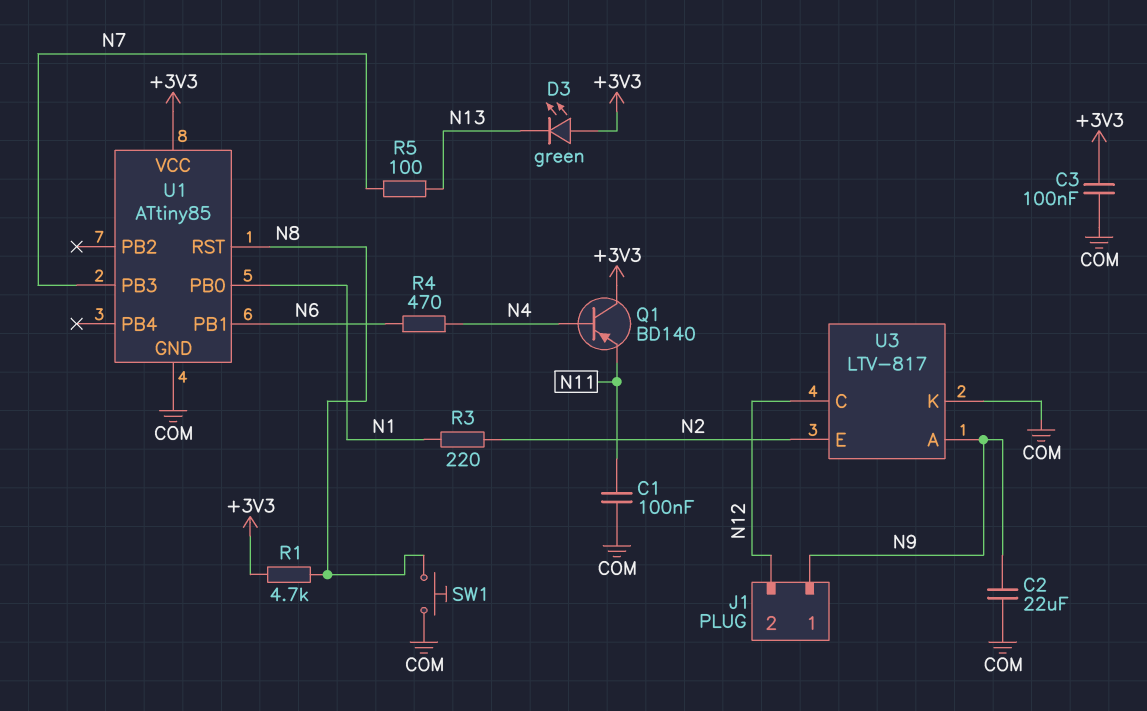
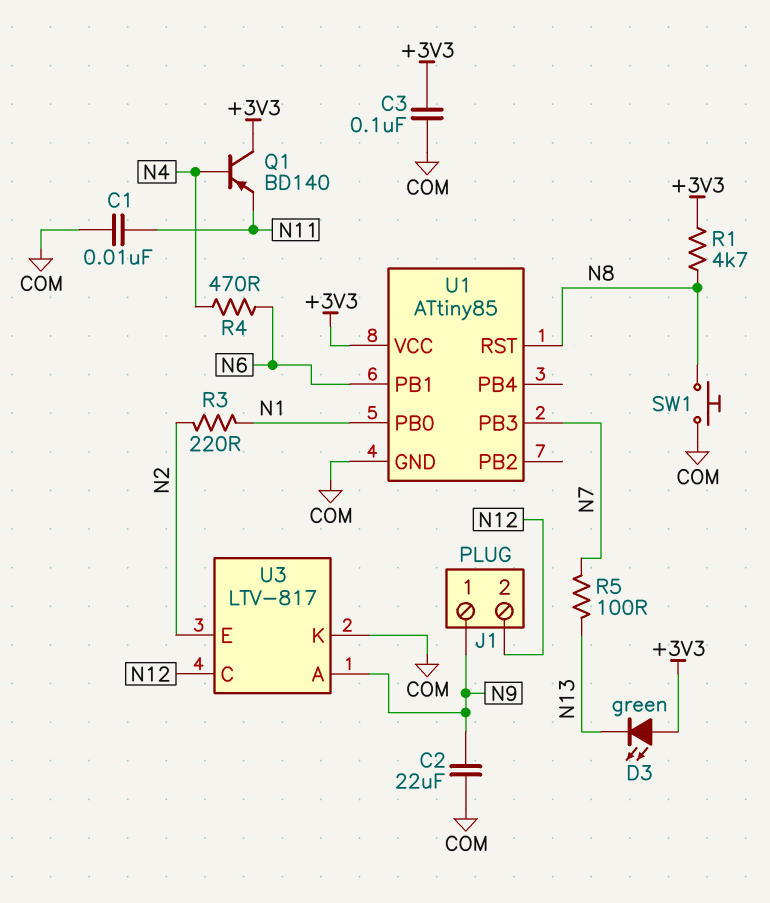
C1: 100nF (COM, N11) -> 10nF (COM, N11)

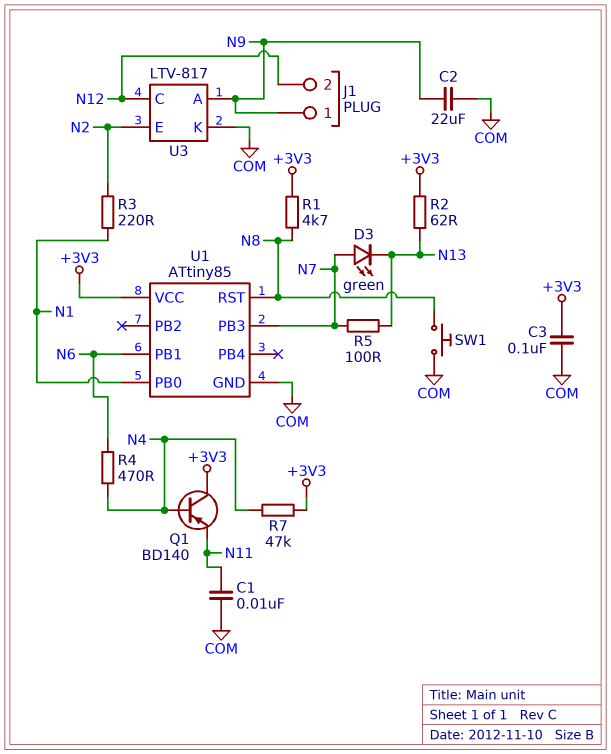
D3: LED green (A +3V3, K N13) -> LED green (A N7, K N13)
R2: none -> 62 (+3V3, N13)
R7: none -> 47k (+3V3, N4)

